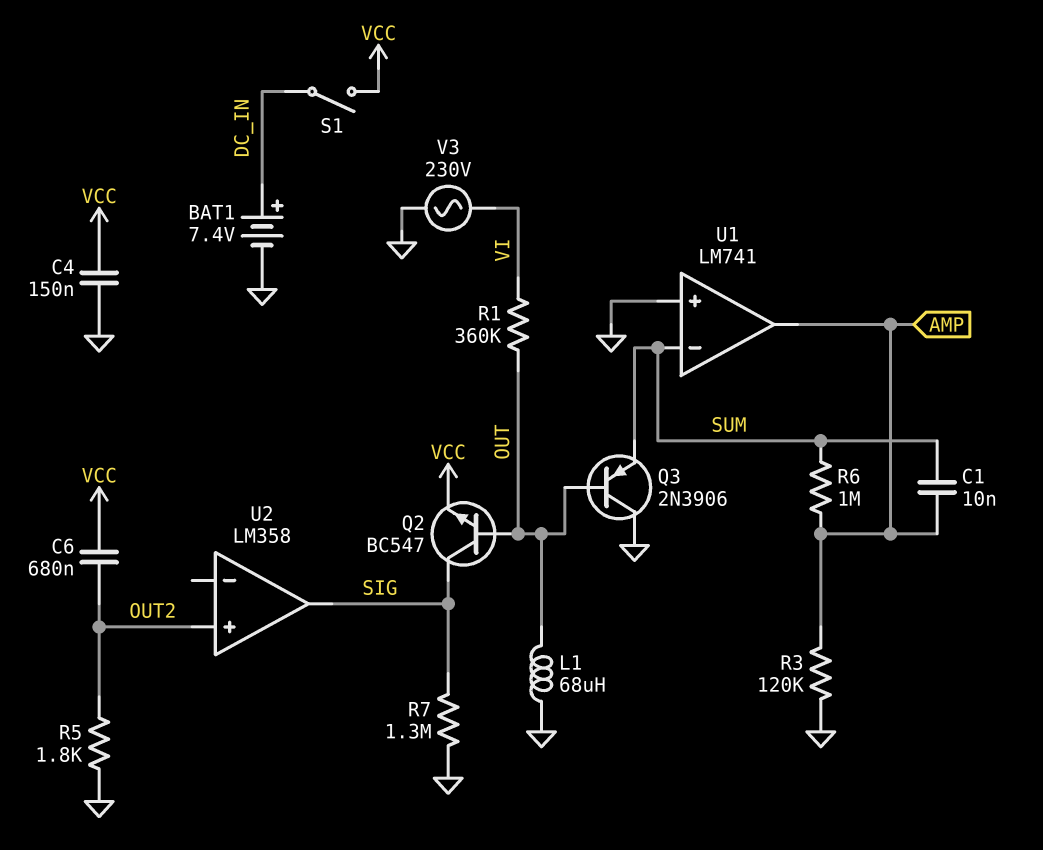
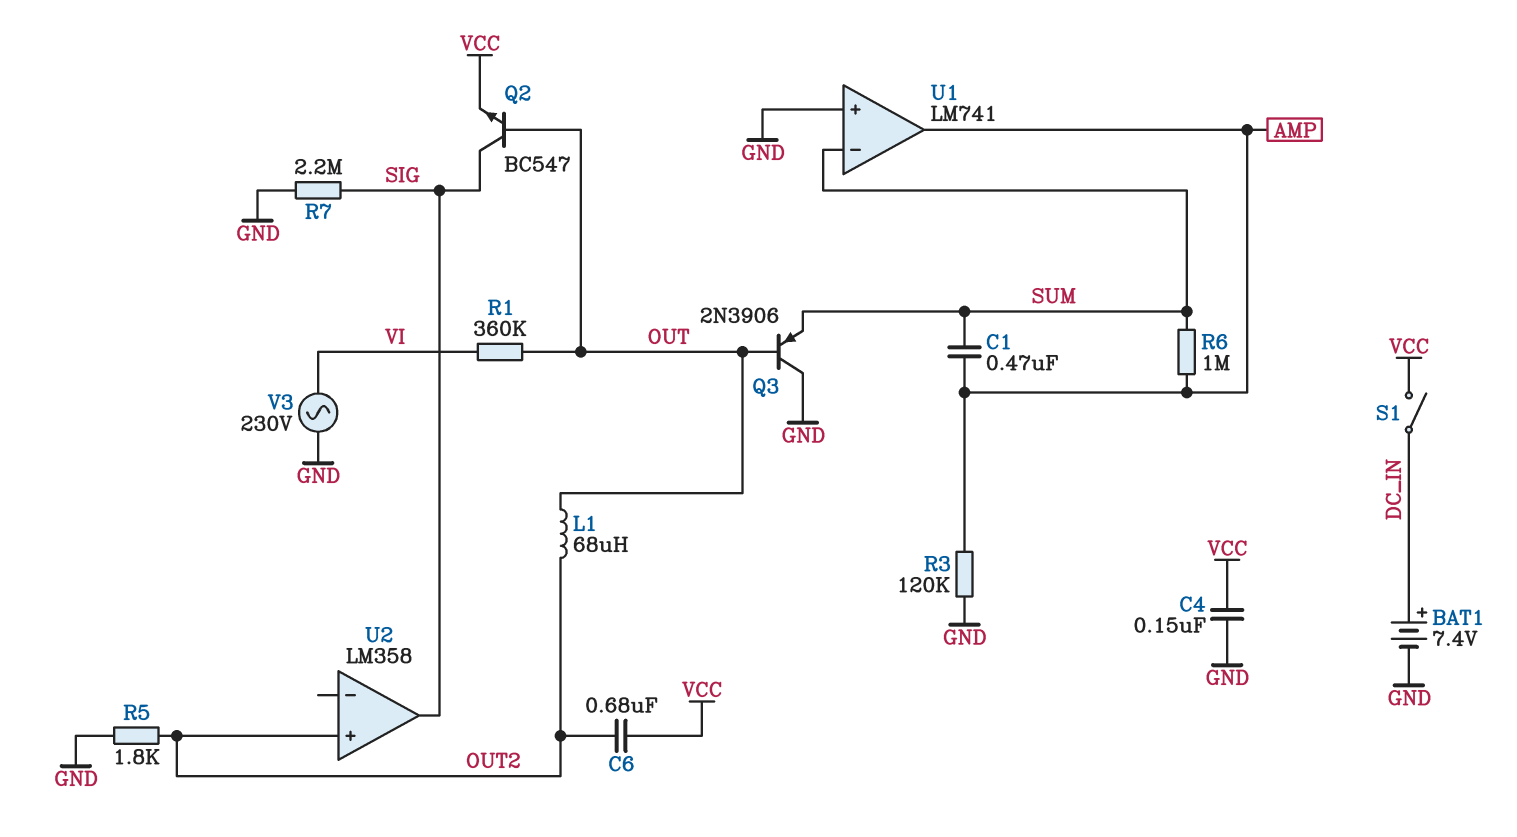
C1: 10nF (AMP, SUM) -> 470nF (AMP, SUM)
L1: 68uH (GND, OUT) -> 68uH (OUT, OUT2)
R7: 1.3M (GND, SIG) -> 2.2M (GND, SIG)

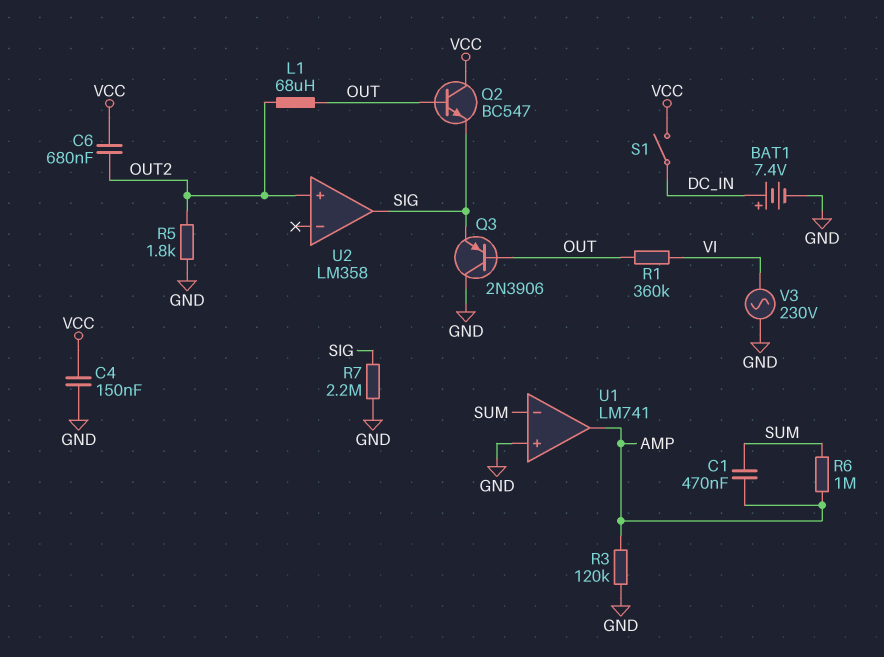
Q2: NPN BC547 (B OUT, C SIG, E VCC) -> NPN BC547 (B OUT, C VCC, E SIG)
Q3: PNP 2N3906 (B OUT, C GND, E SUM) -> PNP 2N3906 (B OUT, C GND, E SIG)

